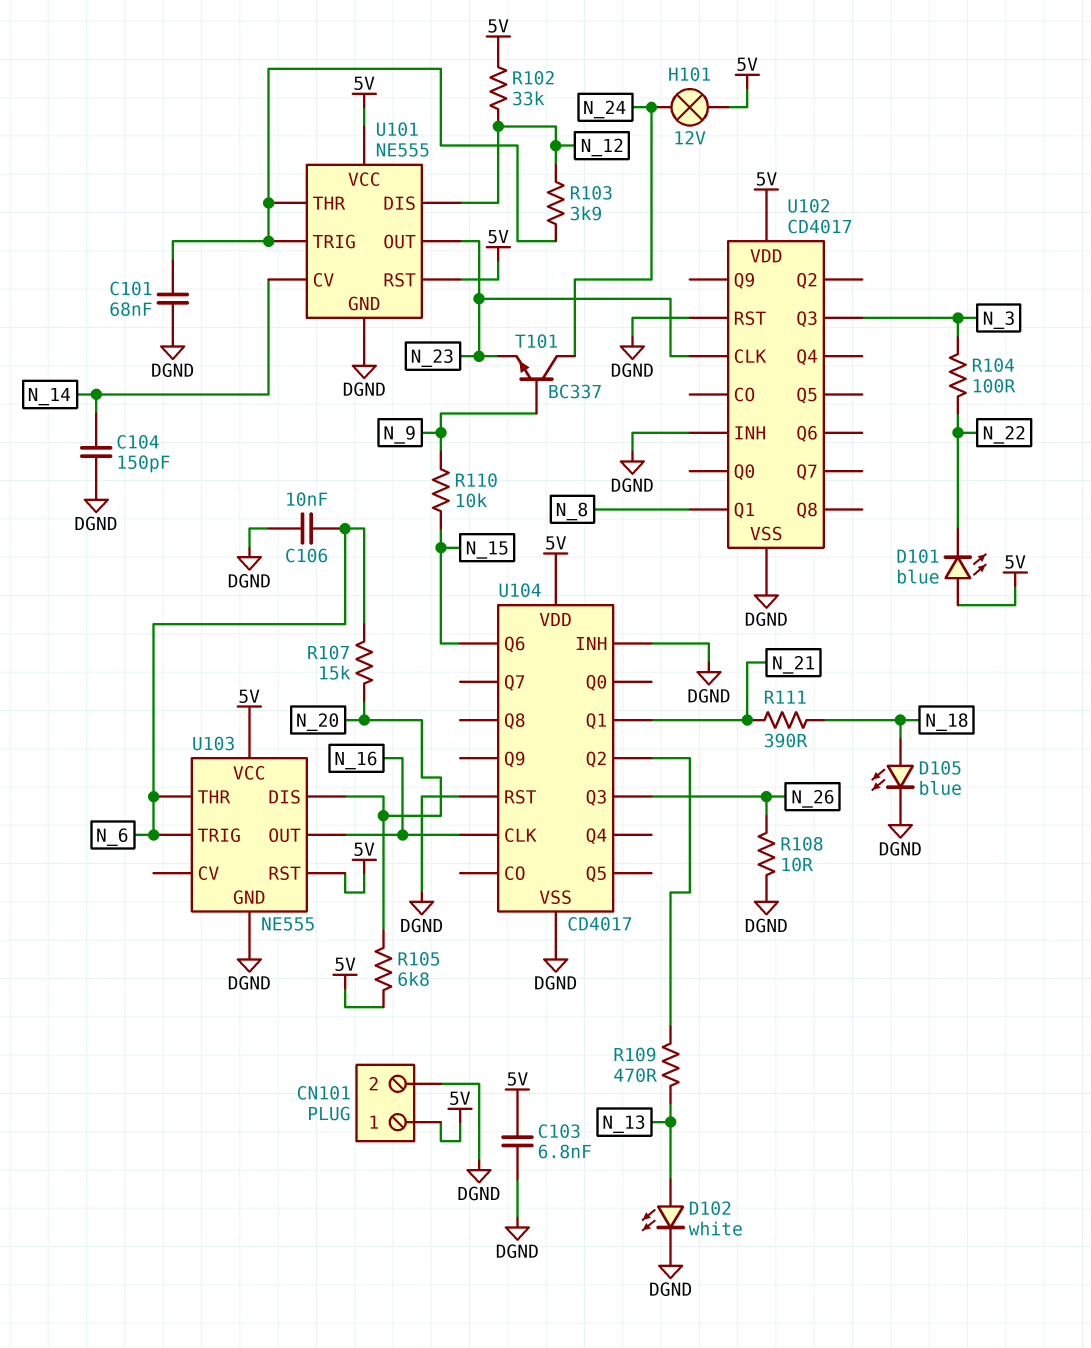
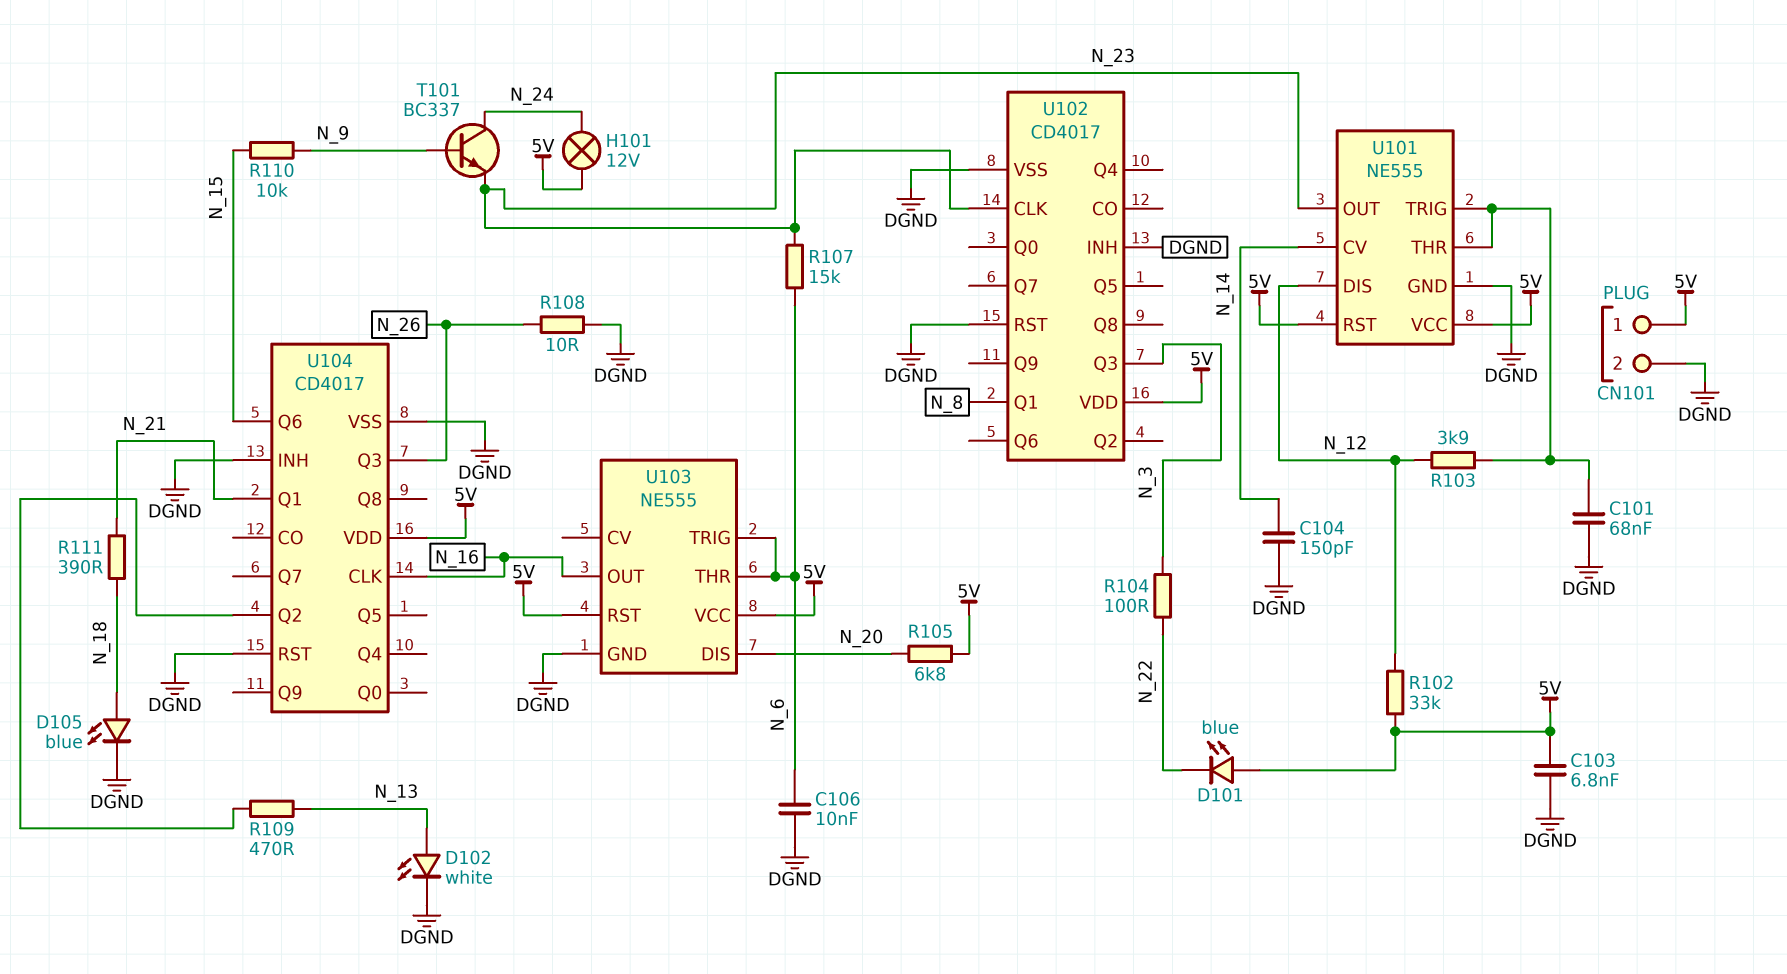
R107: 15k (N_6, N_20) -> 15k (N_6, N_23)

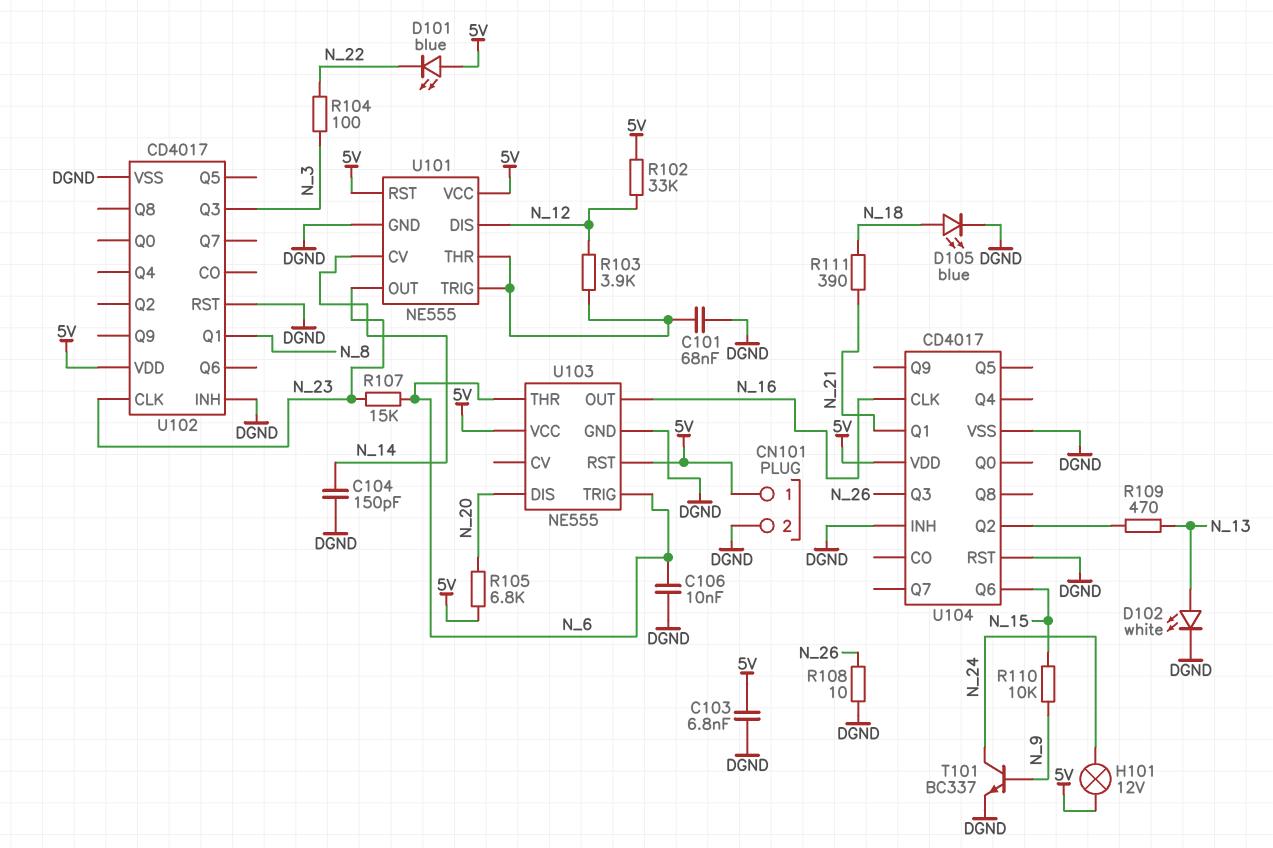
T101: NPN BC337 (B N_9, C N_24, E N_23) -> NPN BC337 (B N_9, C N_24, E DGND)

